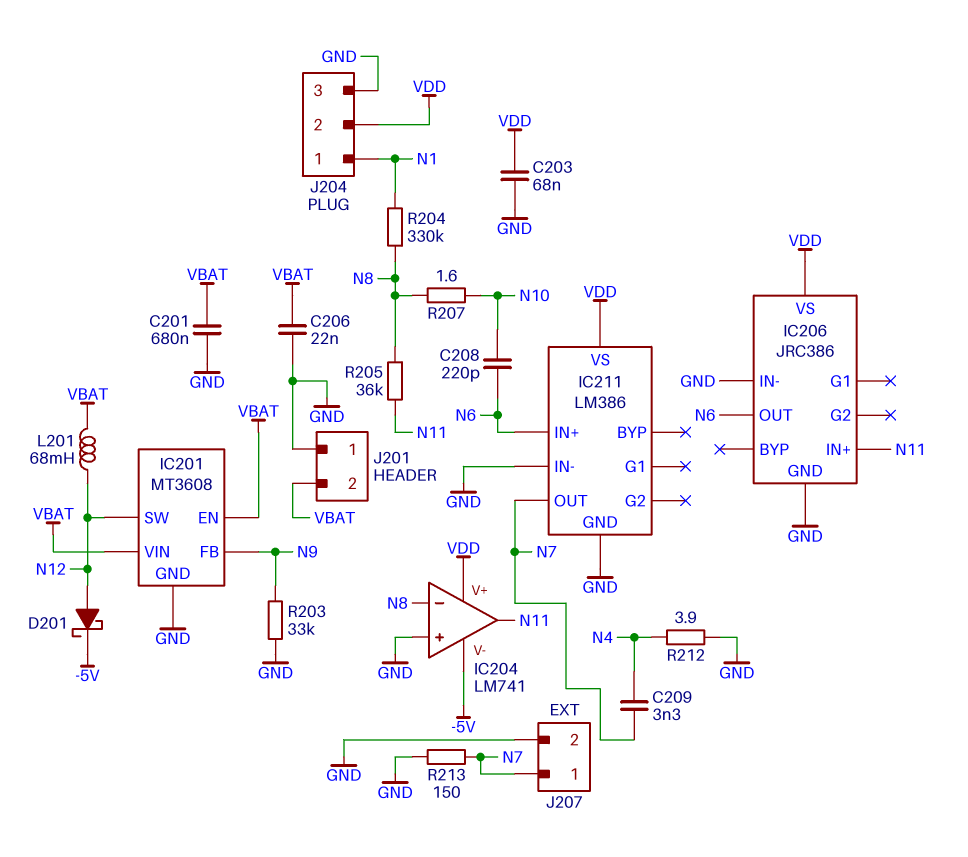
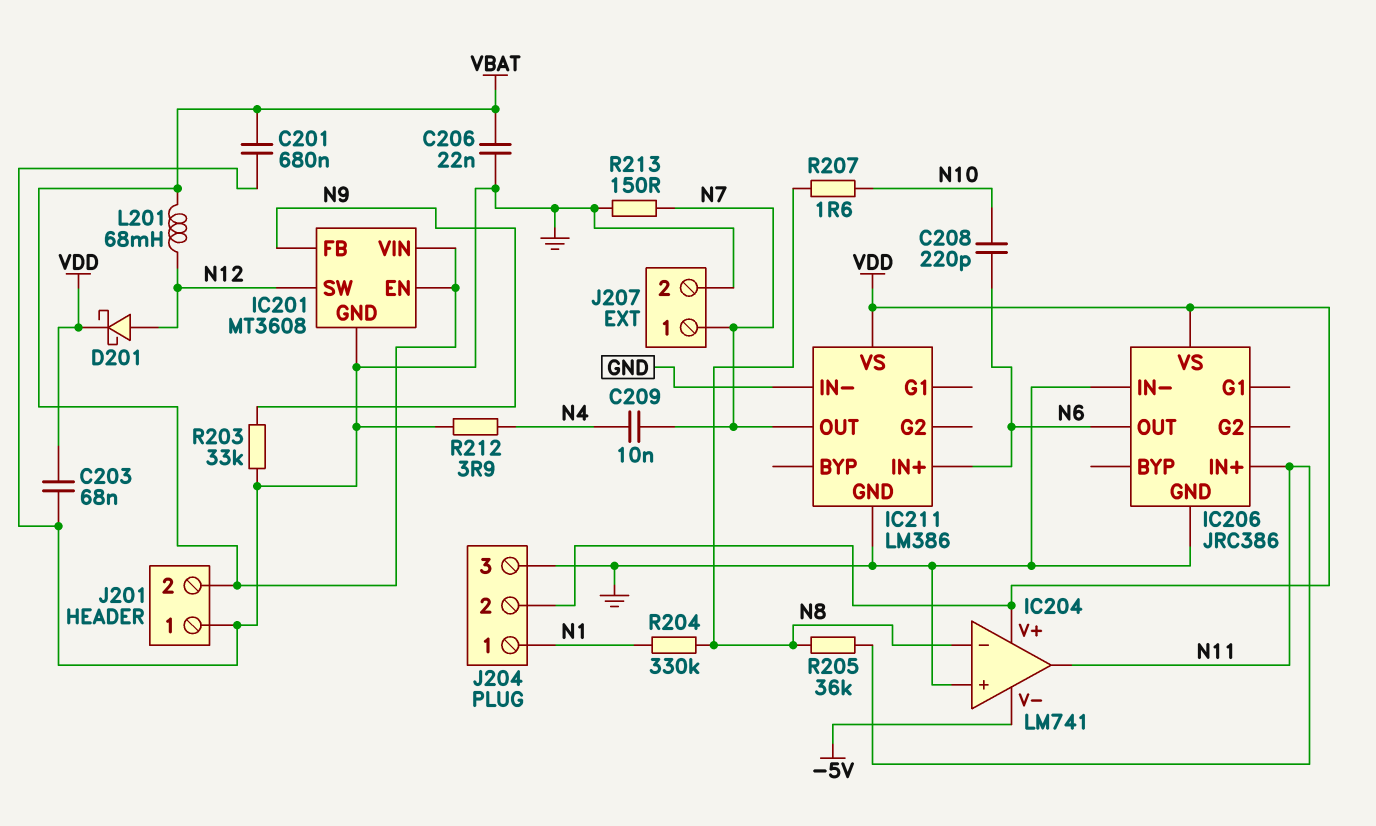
C209: 3.3nF (N4, N7) -> 10nF (N4, N7)
D201: schottky (A N12, K -5V) -> schottky (A N12, K VDD)

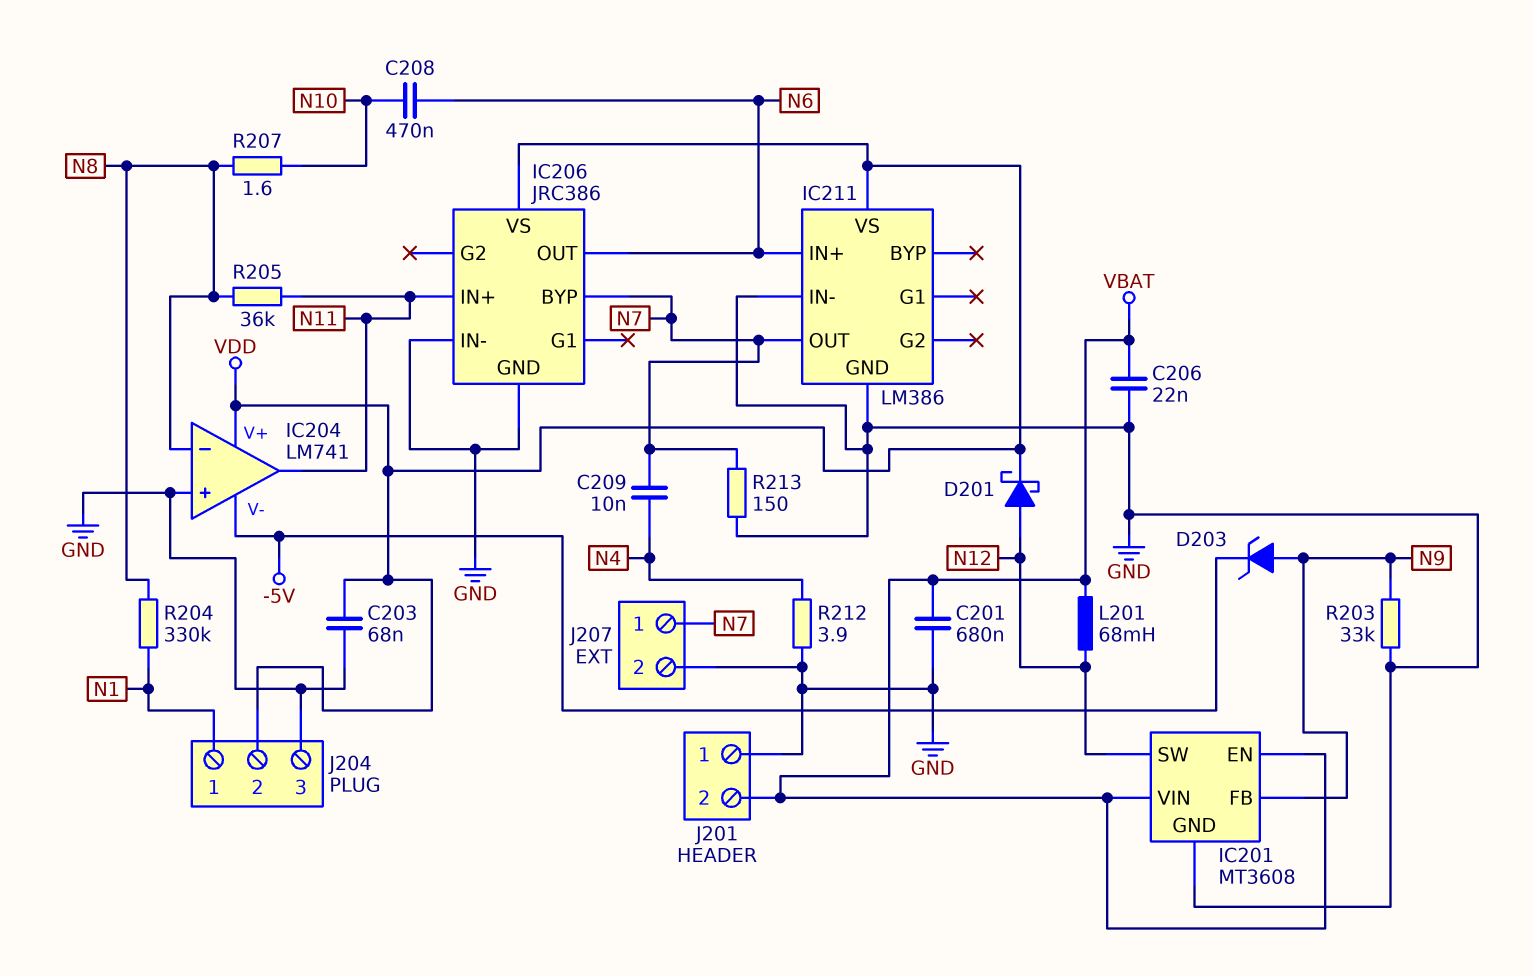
C208: 220pF (N6, N10) -> 470nF (N6, N10)
D203: none -> zener (A N9, K -5V)
IC206 pin BYP: none -> N7

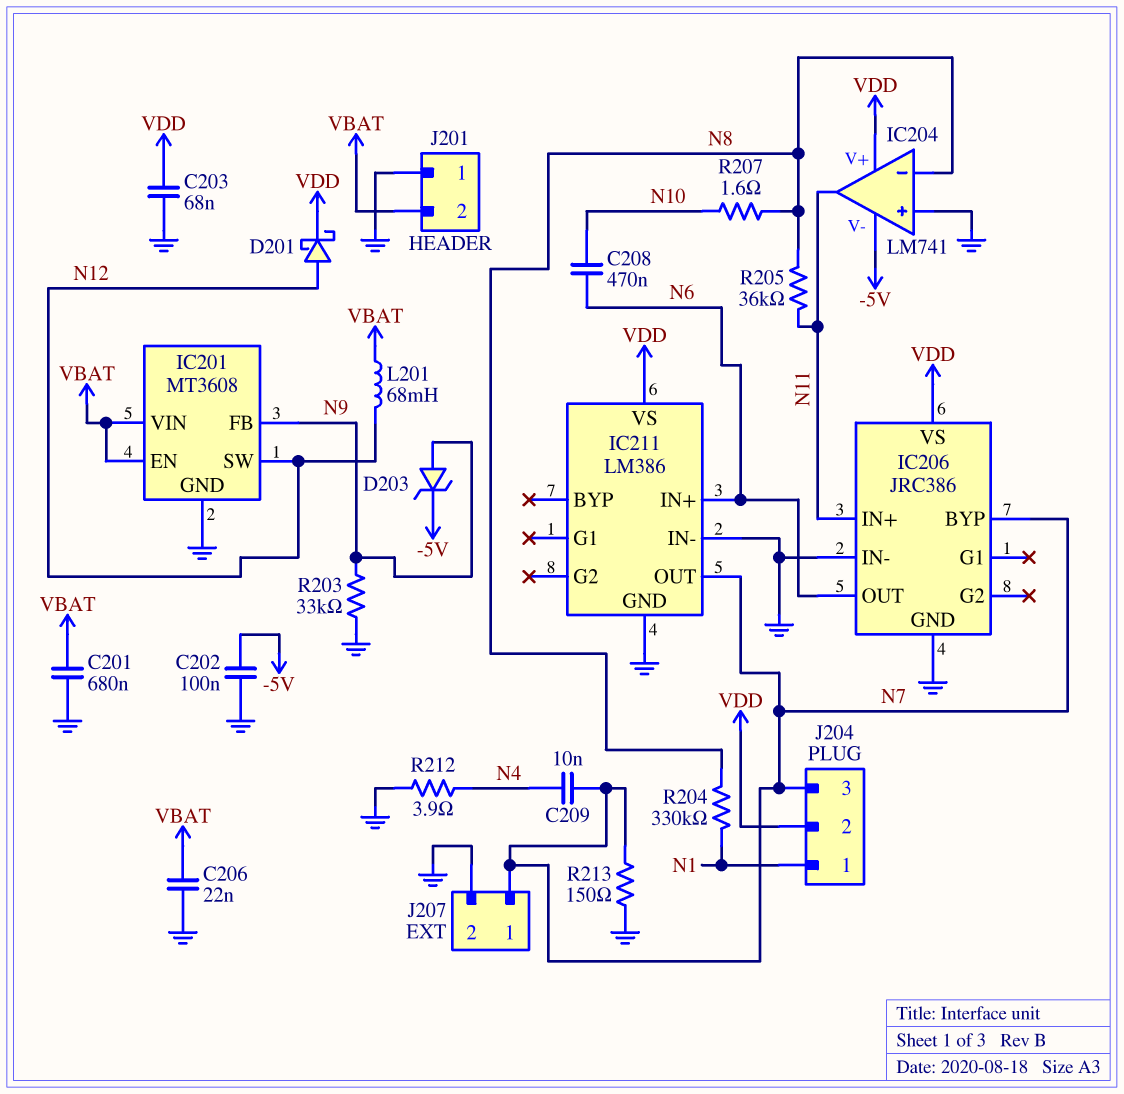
C202: none -> 100nF (-5V, GND)
J204 pin 3: GND -> N7

